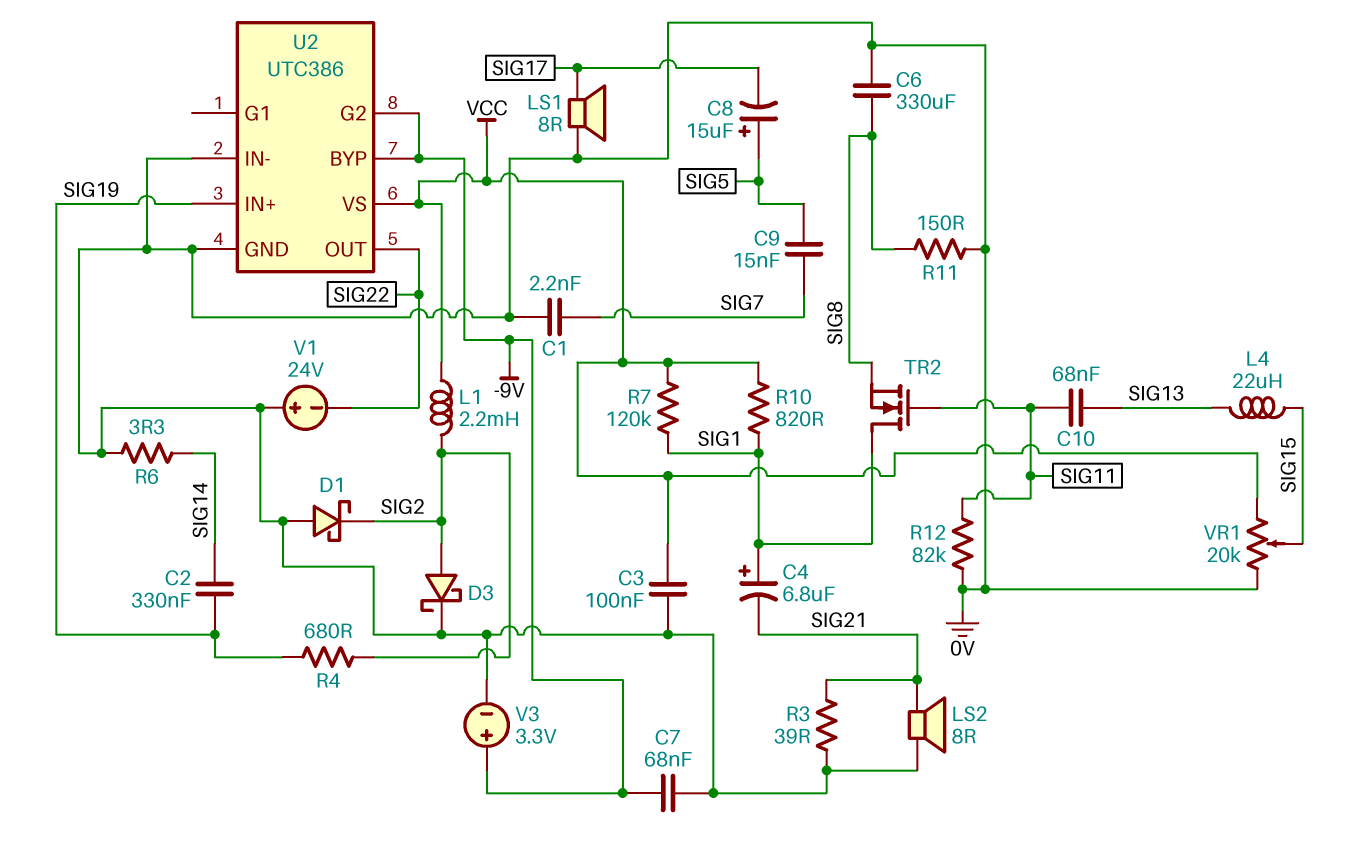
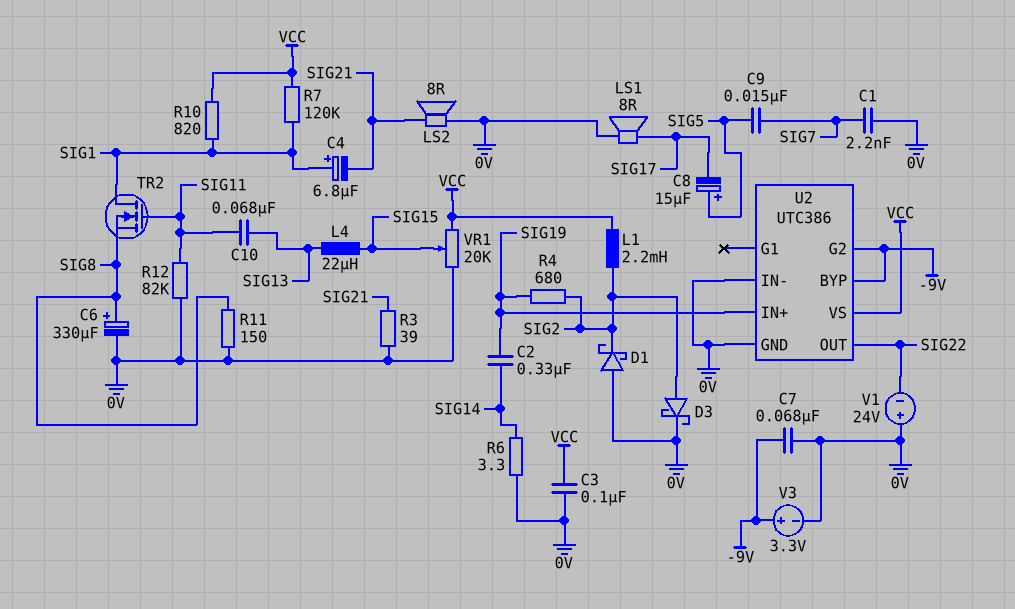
C6: 330uF (0V, SIG8) -> 330uF (plus SIG8, minus 0V)

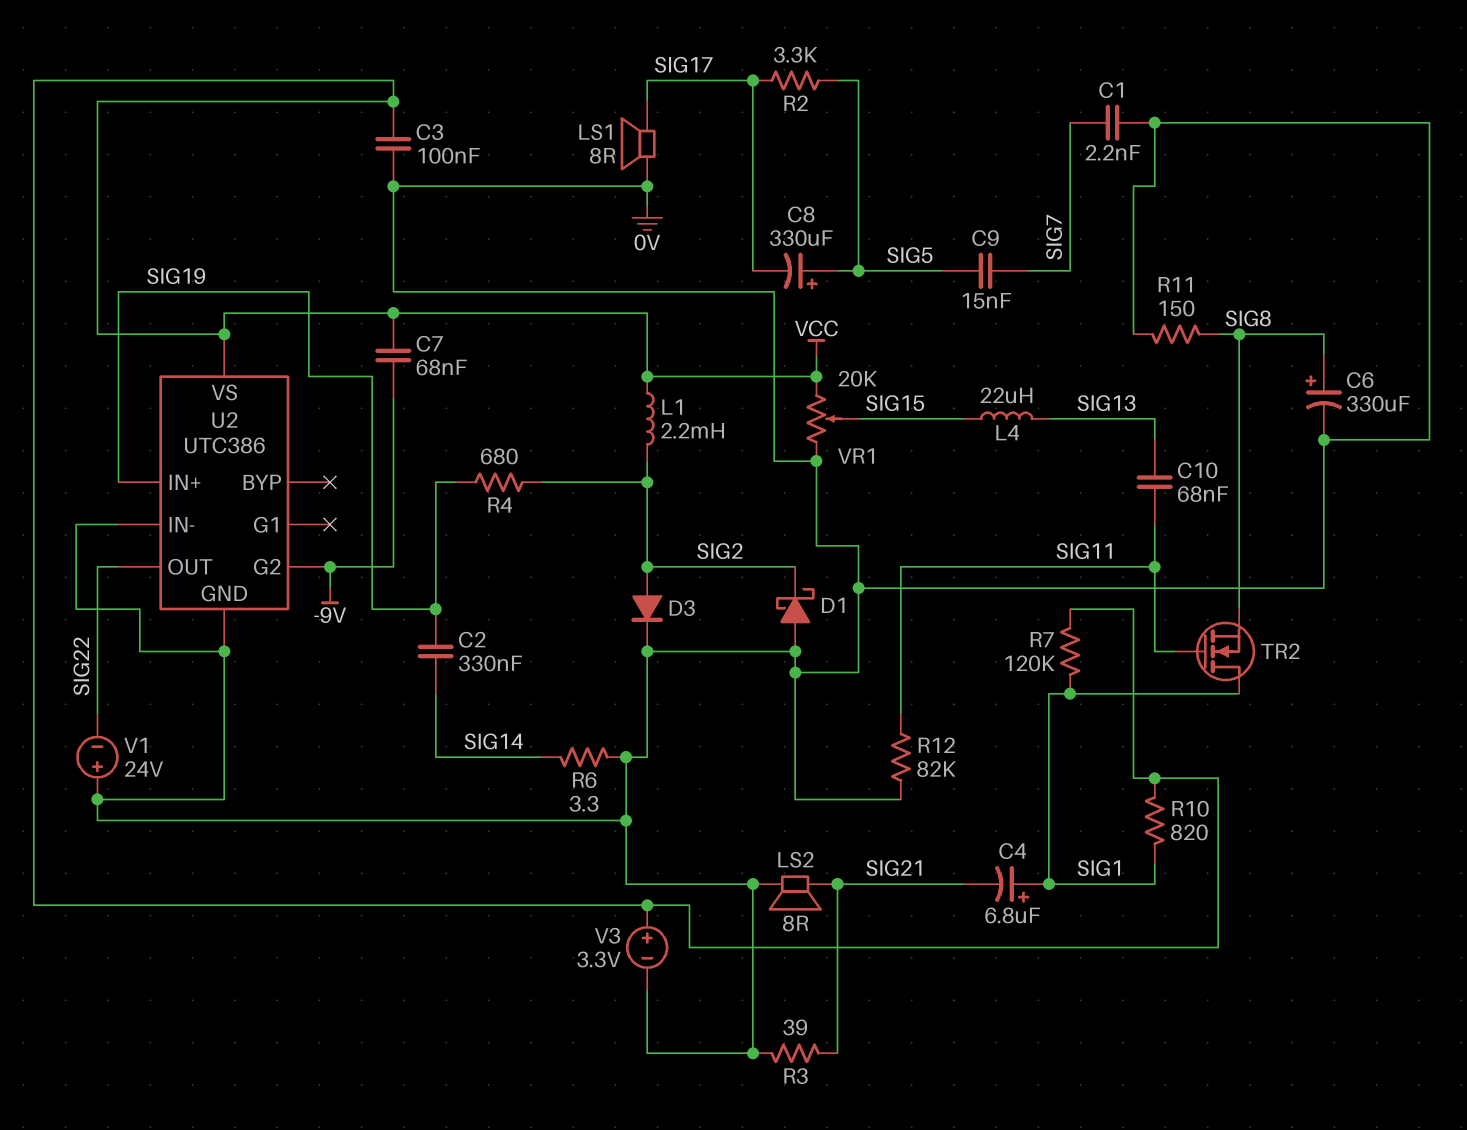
C7: 68nF (-9V, 0V) -> 68nF (-9V, VCC)
C8: 15uF (plus SIG5, minus SIG17) -> 330uF (plus SIG5, minus SIG17)
D3: schottky (A SIG2, K 0V) -> diode (A SIG2, K 0V)
R2: none -> 3.3k (SIG5, SIG17)
U2 pin BYP: -9V -> none
V3: 3.3V (plus -9V, minus 0V) -> 3.3V (plus VCC, minus 0V)

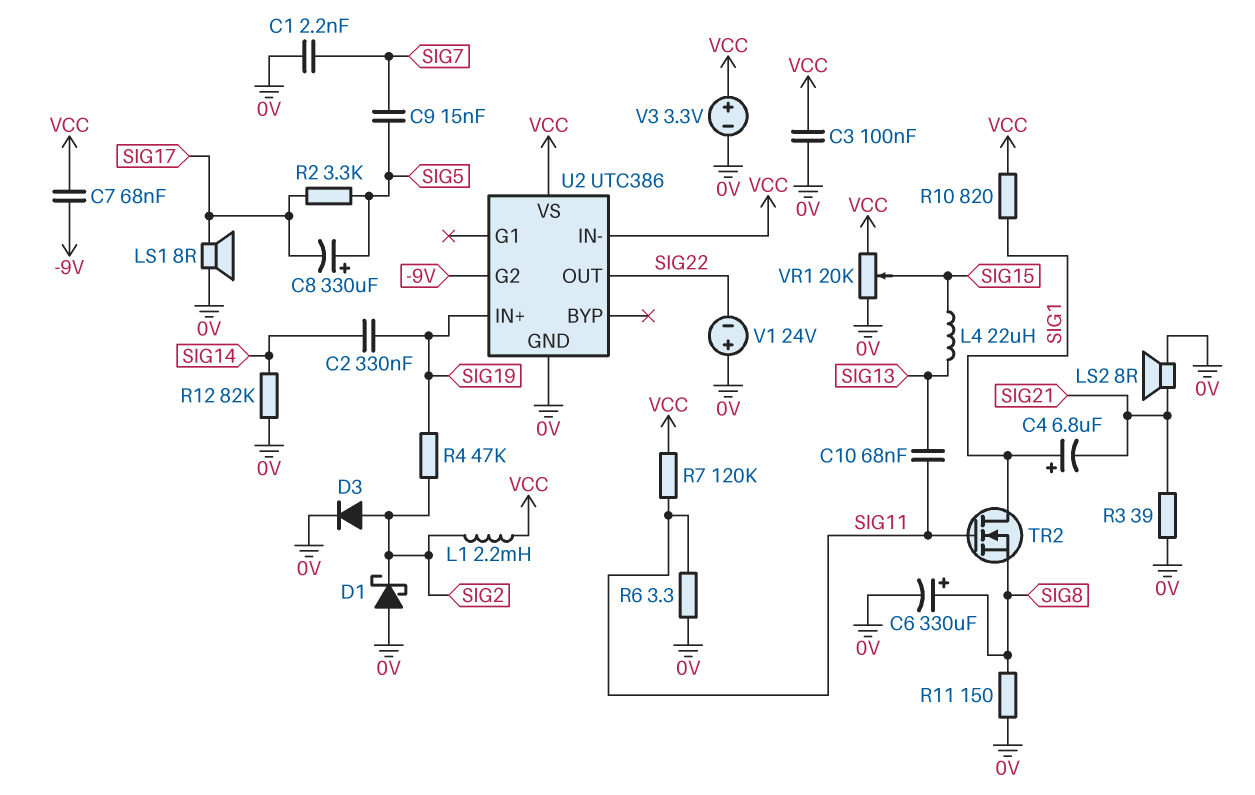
R4: 680 (SIG2, SIG19) -> 47k (SIG2, SIG19)
R6: 3.3 (0V, SIG14) -> 3.3 (0V, SIG11)
R7: 120k (SIG1, VCC) -> 120k (SIG11, VCC)
R12: 82k (0V, SIG11) -> 82k (0V, SIG14)
U2 pin IN-: 0V -> VCC

